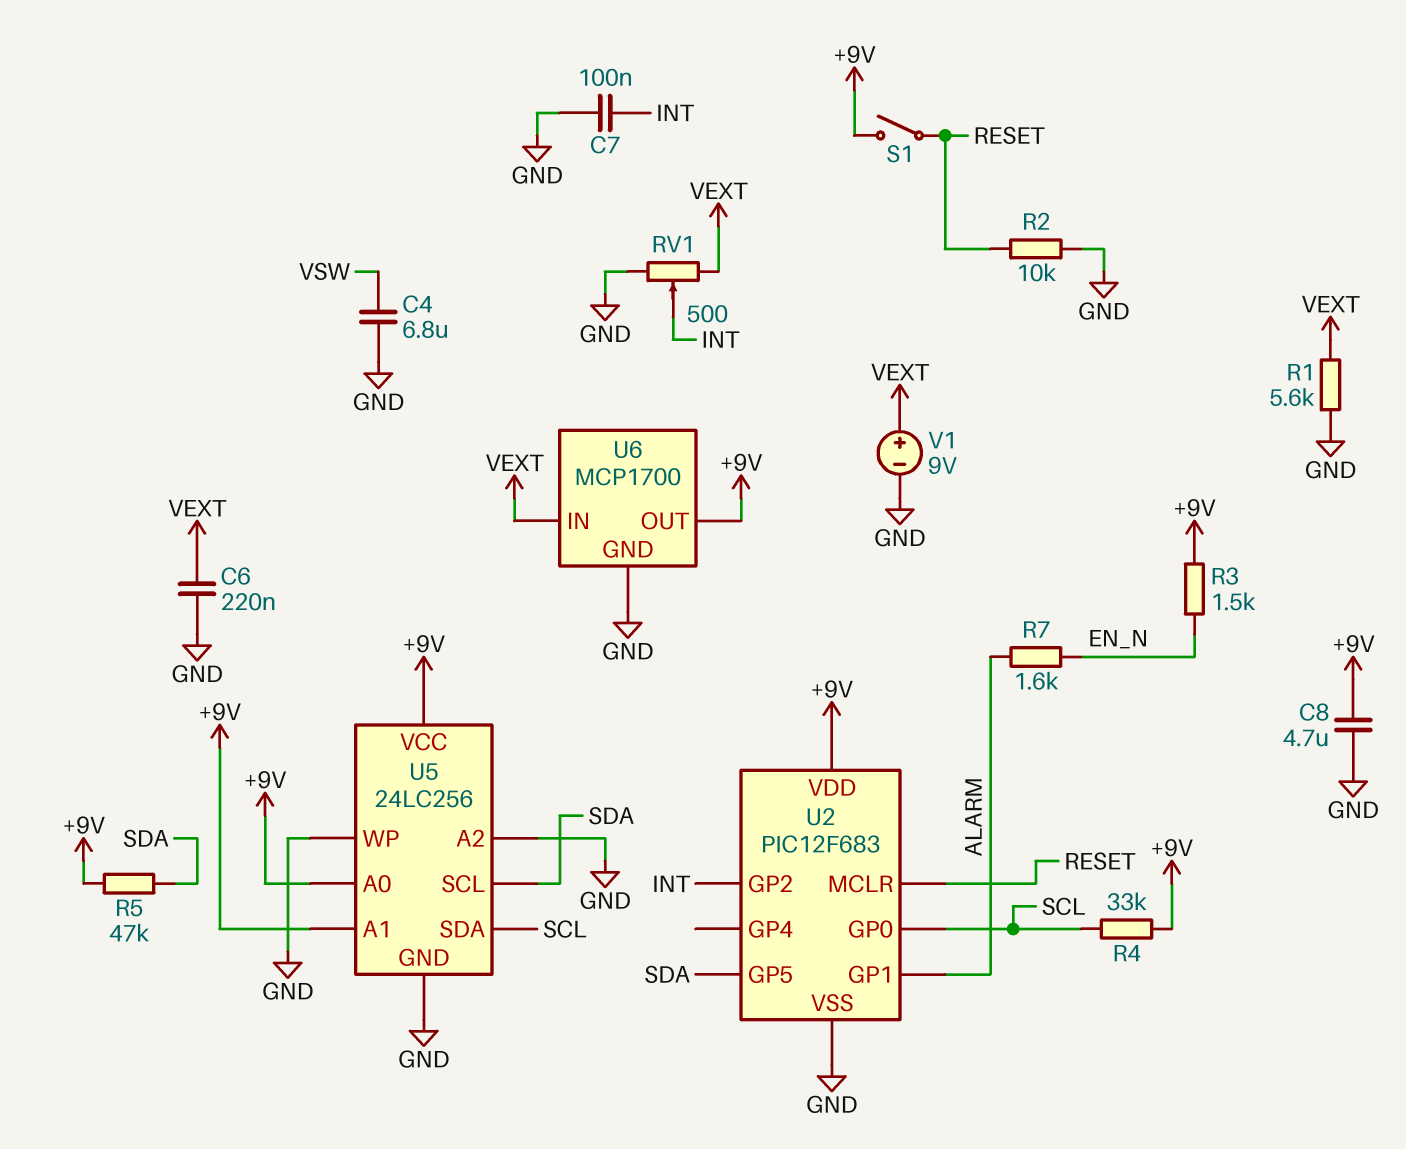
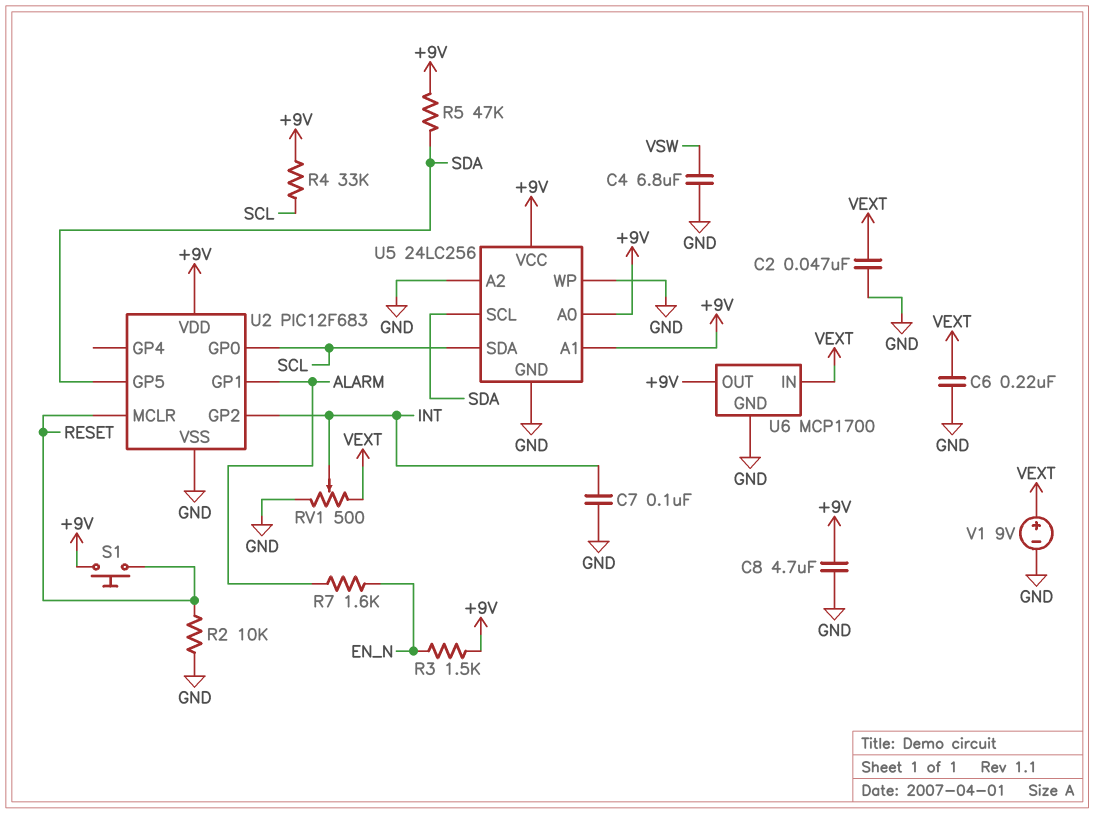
C2: none -> 47nF (GND, VEXT)
R1: 5.6k (GND, VEXT) -> none
S1: switch (+9V, RESET) -> button (+9V, RESET)

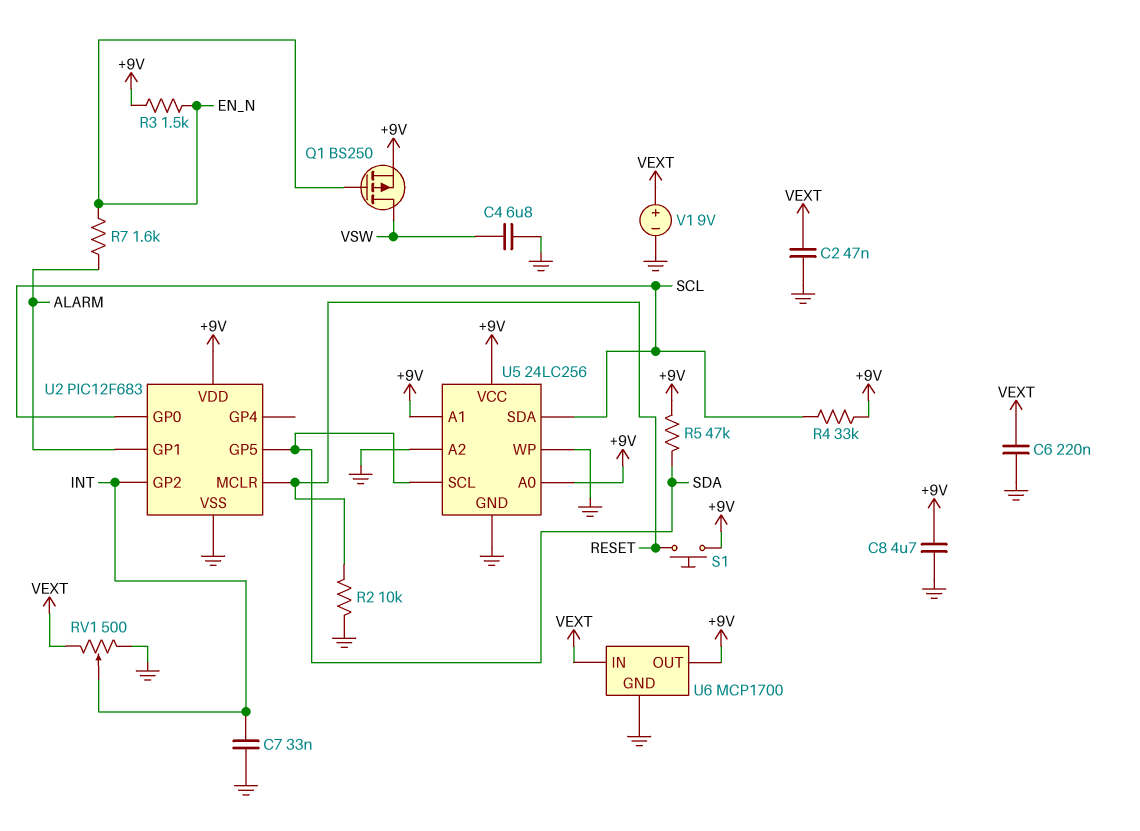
C7: 100nF (GND, INT) -> 33nF (GND, INT)
Q1: none -> PMOS BS250 (G EN_N, D VSW, S +9V)

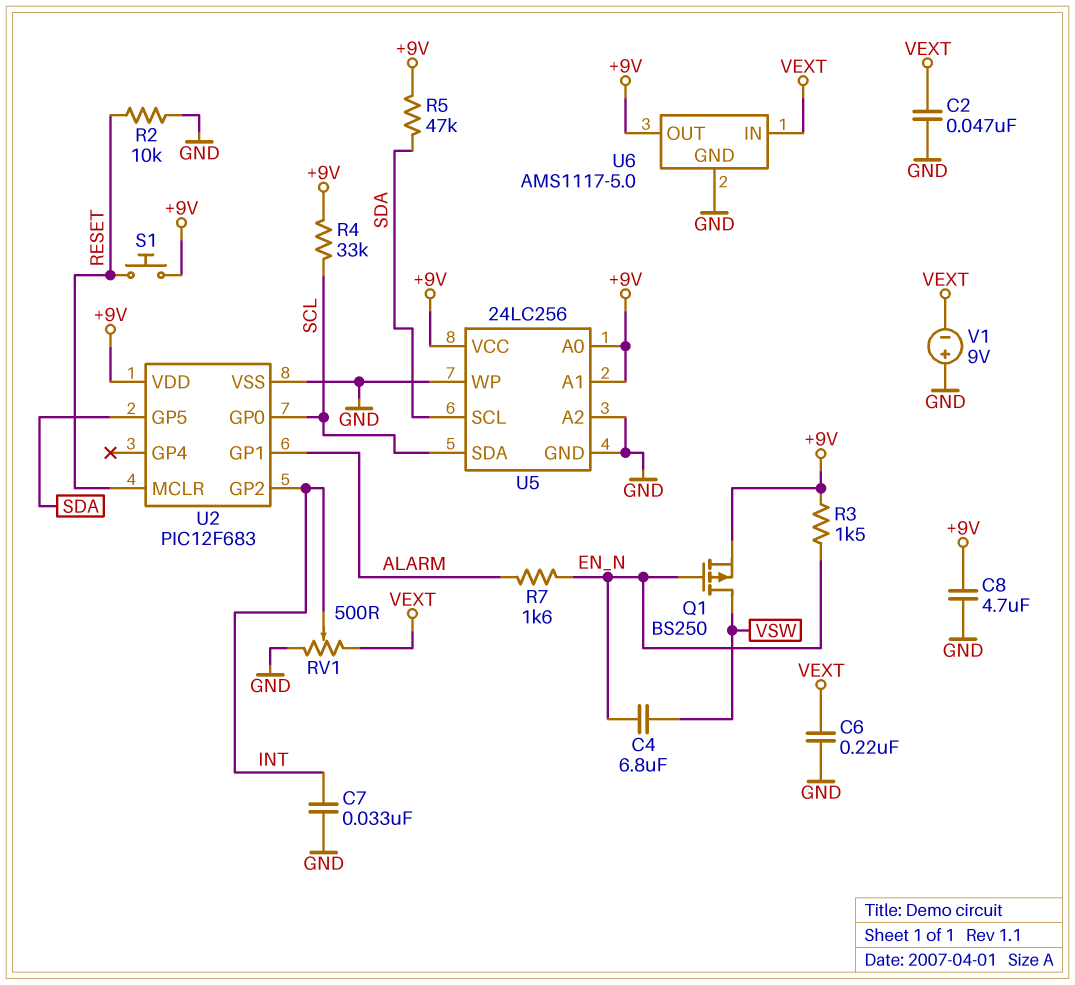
C4: 6.8uF (GND, VSW) -> 6.8uF (EN_N, VSW)
U6: MCP1700 -> AMS1117-5.0
V1: 9V (plus VEXT, minus GND) -> 9V (plus GND, minus VEXT)

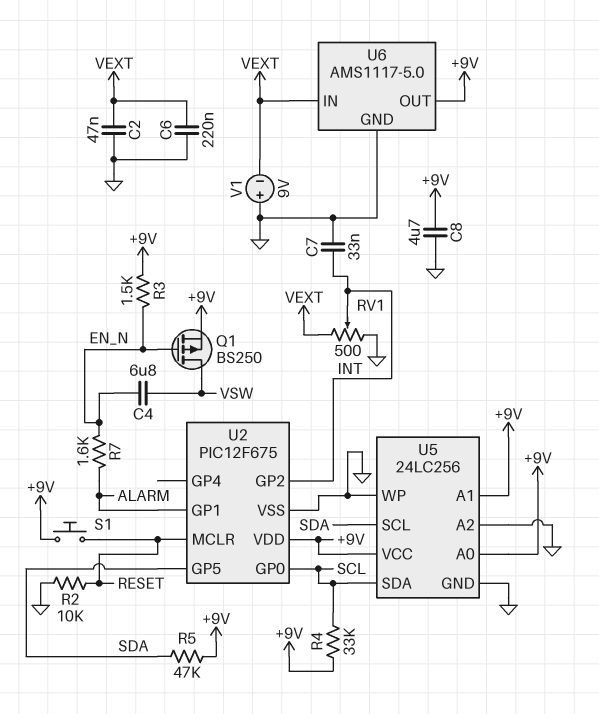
U2: PIC12F683 -> PIC12F675

